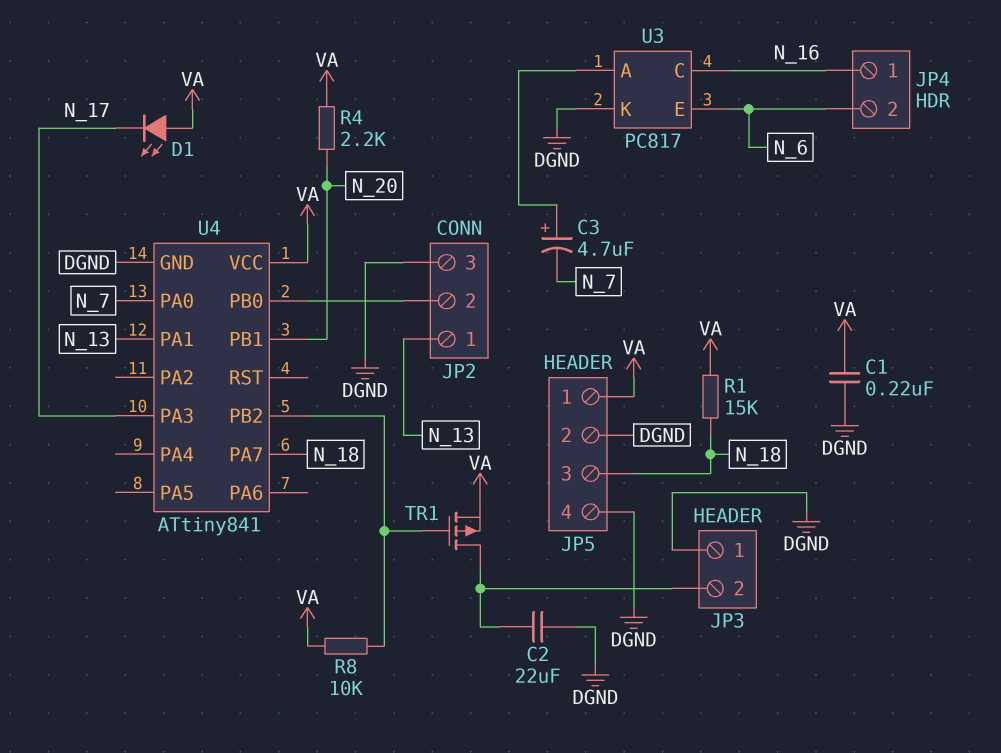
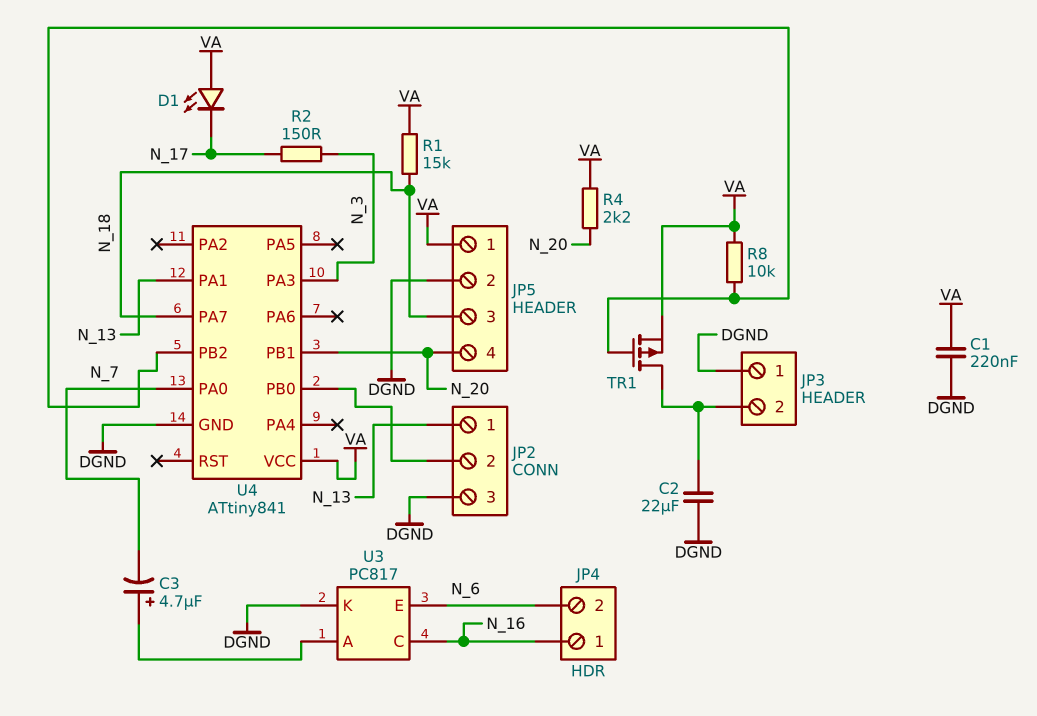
JP5 pin 4: DGND -> N_20
R2: none -> 150 (N_3, N_17)
U4 pin PA3: N_17 -> N_3

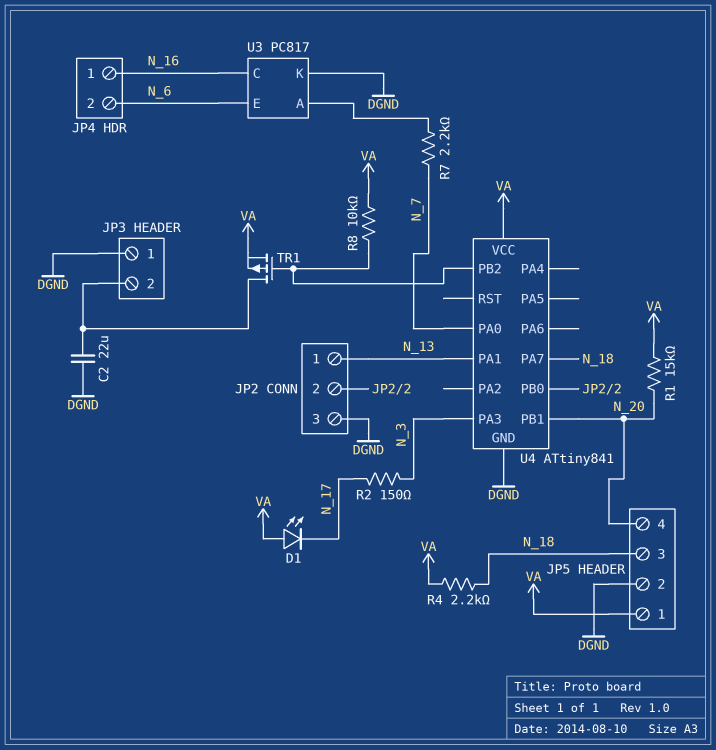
C1: 220nF (DGND, VA) -> none
C3: 4.7uF (plus U3/A, minus N_7) -> none
R1: 15k (N_18, VA) -> 15k (N_20, VA)
R4: 2.2k (N_20, VA) -> 2.2k (N_18, VA)
R7: none -> 2.2k (N_7, U3/A)

